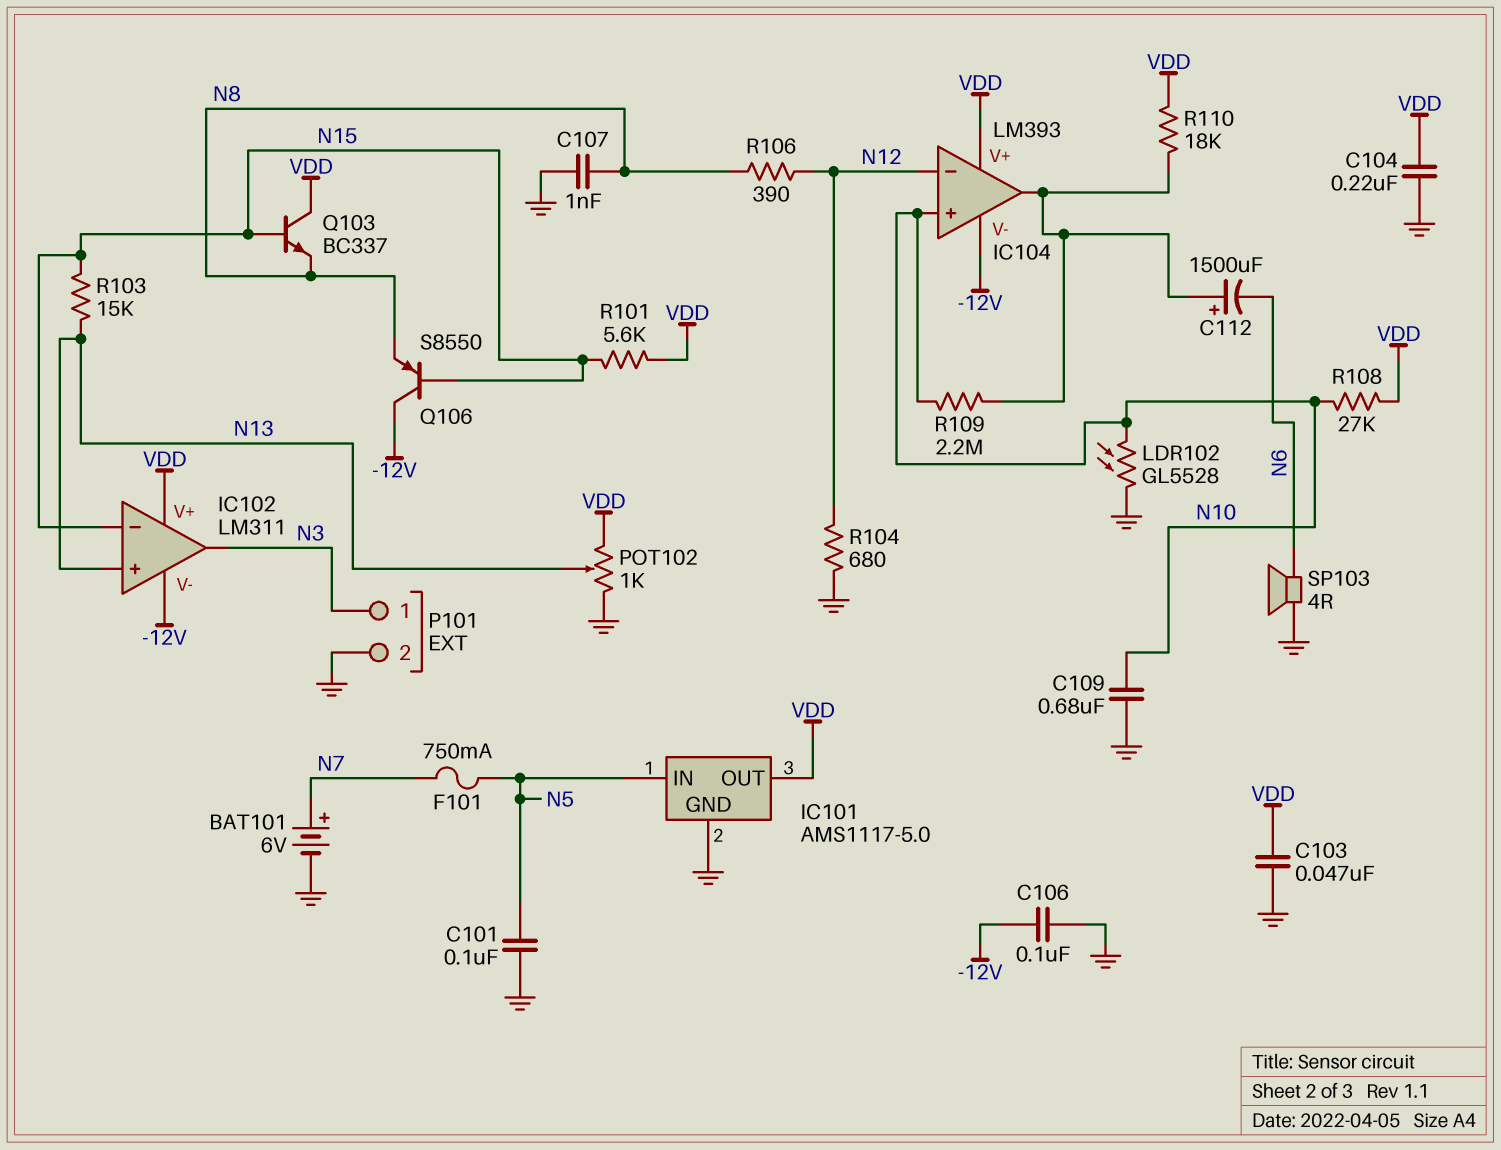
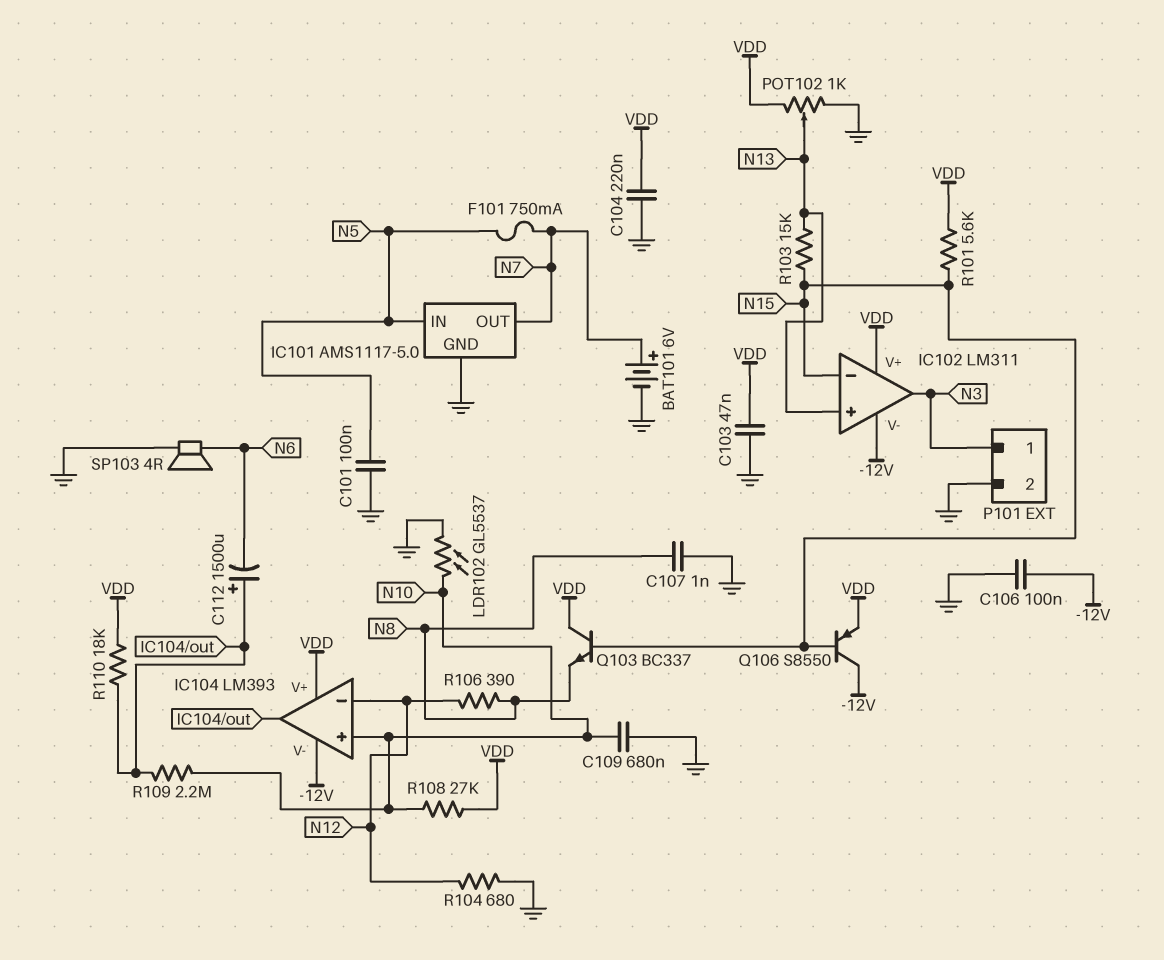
IC101 pin OUT: VDD -> N7
LDR102: GL5528 (GND, N10) -> GL5537 (GND, N10)
Q106: PNP S8550 (B N15, C -12V, E N8) -> PNP S8550 (B N15, C -12V, E VDD)

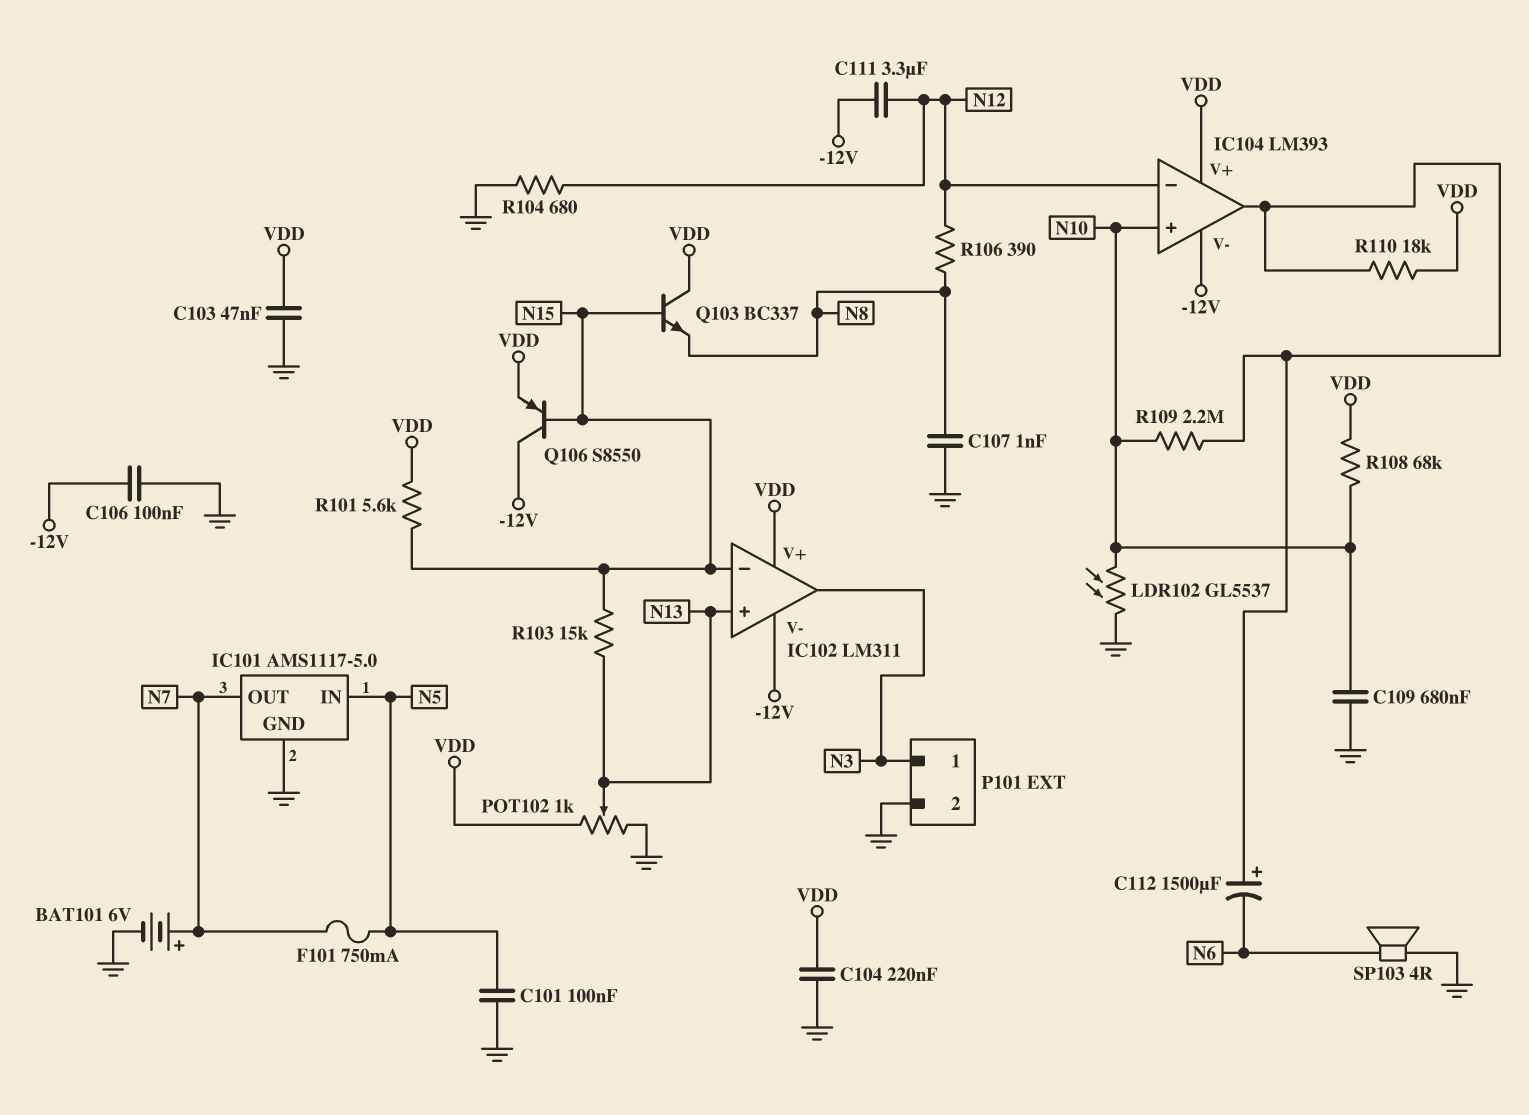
C111: none -> 3.3uF (-12V, N12)
R108: 27k (N10, VDD) -> 68k (N10, VDD)

